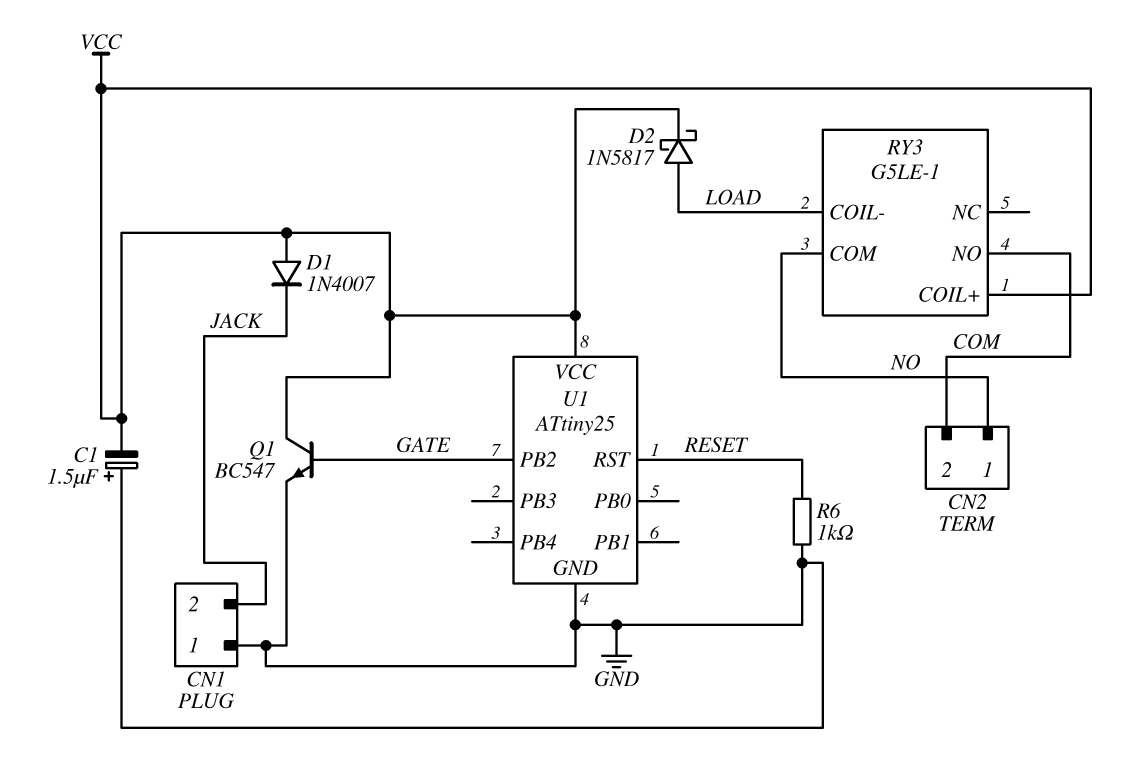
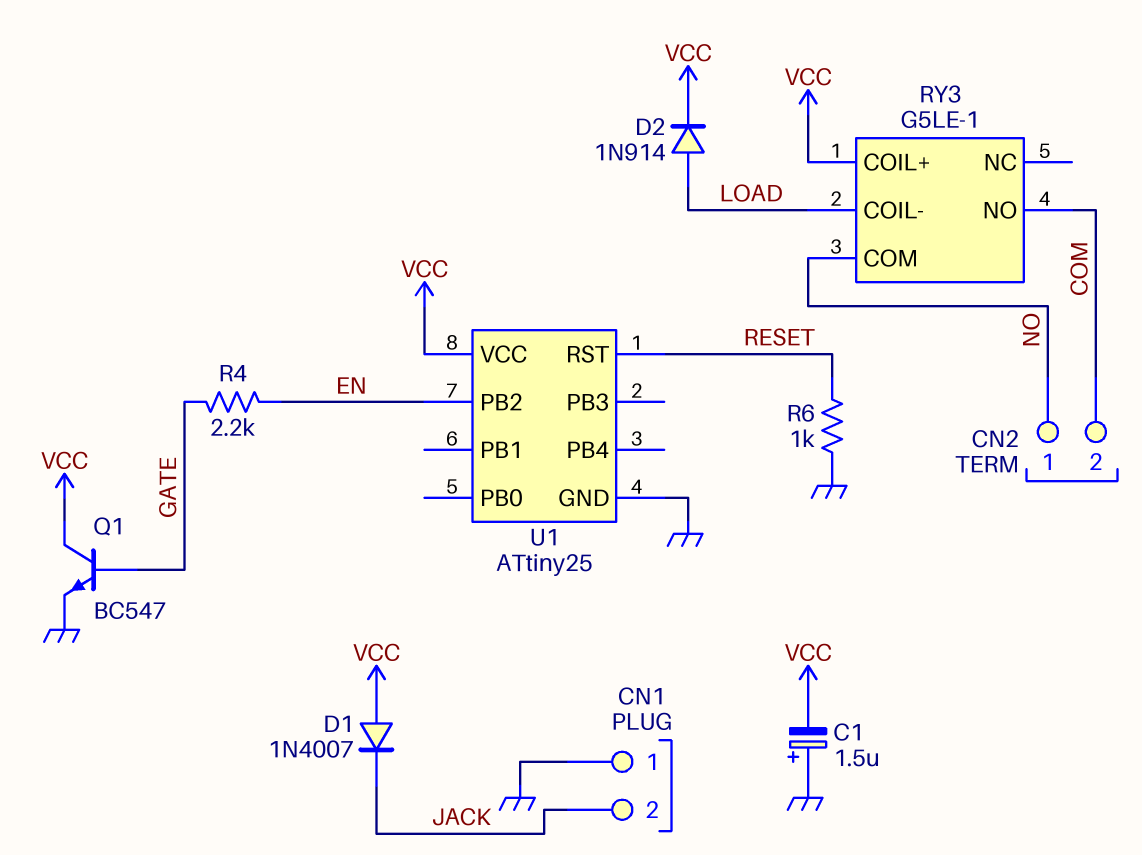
D2: schottky 1N5817 (A LOAD, K VCC) -> diode 1N914 (A LOAD, K VCC)
R4: none -> 2.2k (EN, GATE)
U1 pin PB2: GATE -> EN

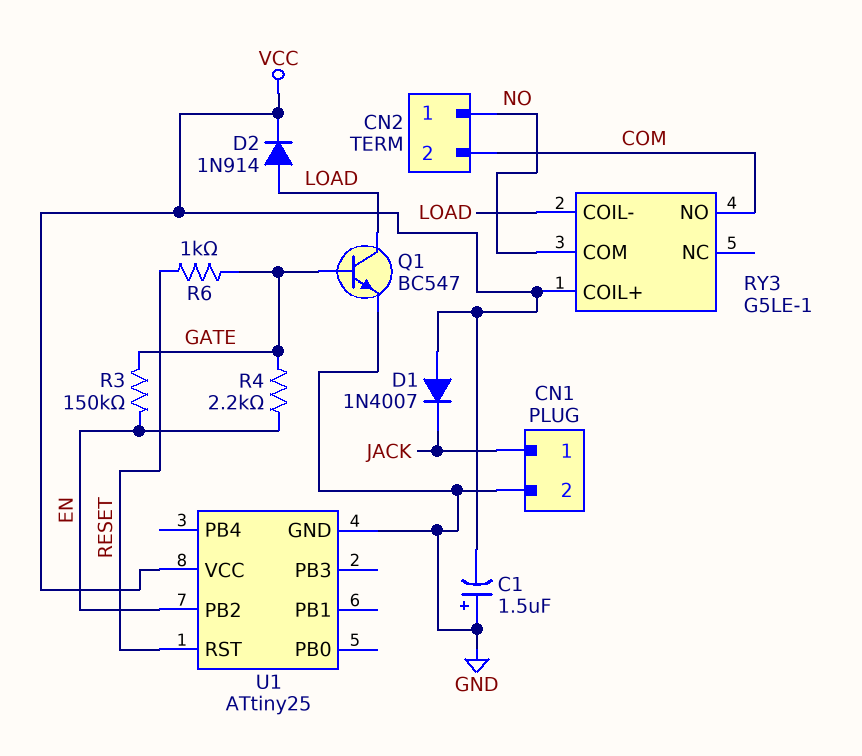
CN1 pin 1: GND -> JACK
CN1 pin 2: JACK -> GND
Q1: NPN BC547 (B GATE, C VCC, E GND) -> NPN BC547 (B GATE, C LOAD, E GND)
R3: none -> 150k (EN, GATE)
R6: 1k (GND, RESET) -> 1k (GATE, RESET)

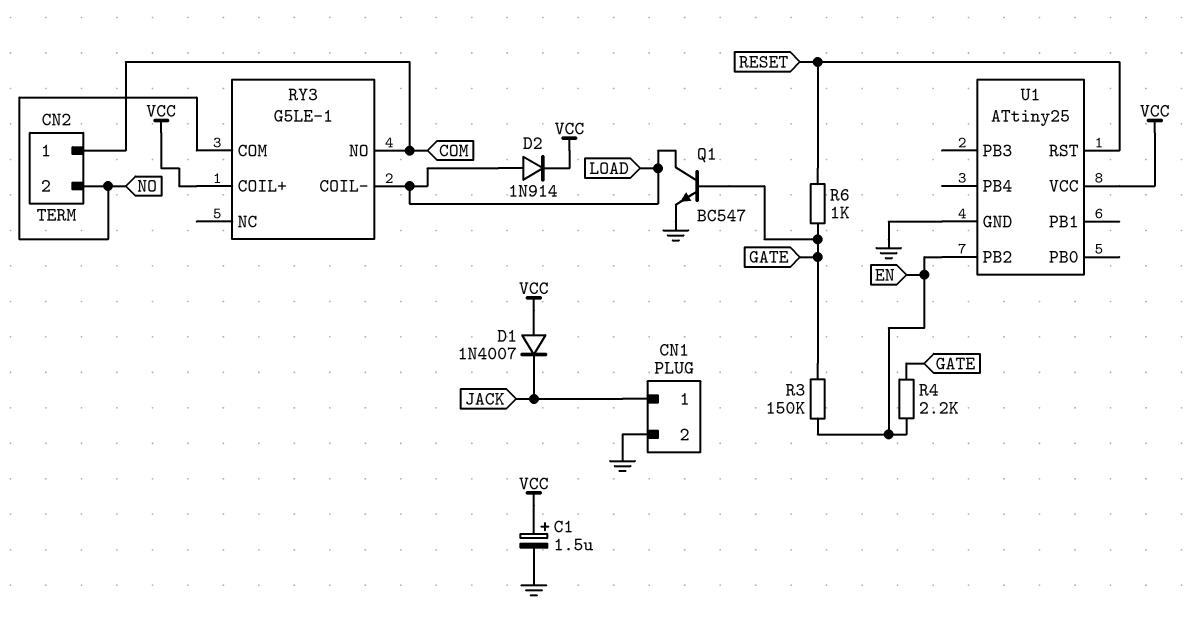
C1: 1.5uF (plus GND, minus VCC) -> 1.5uF (plus VCC, minus GND)
CN2 pin 1: NO -> COM
CN2 pin 2: COM -> NO

